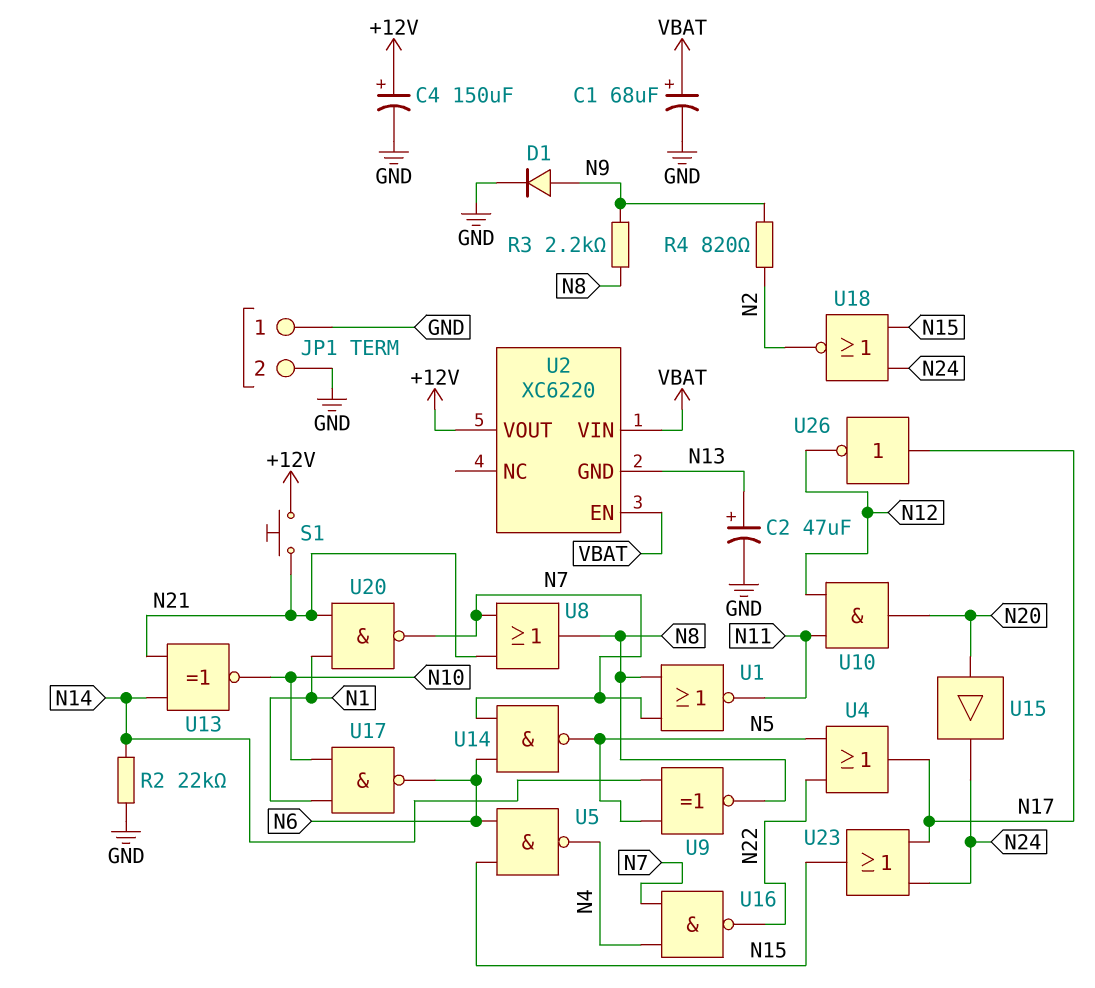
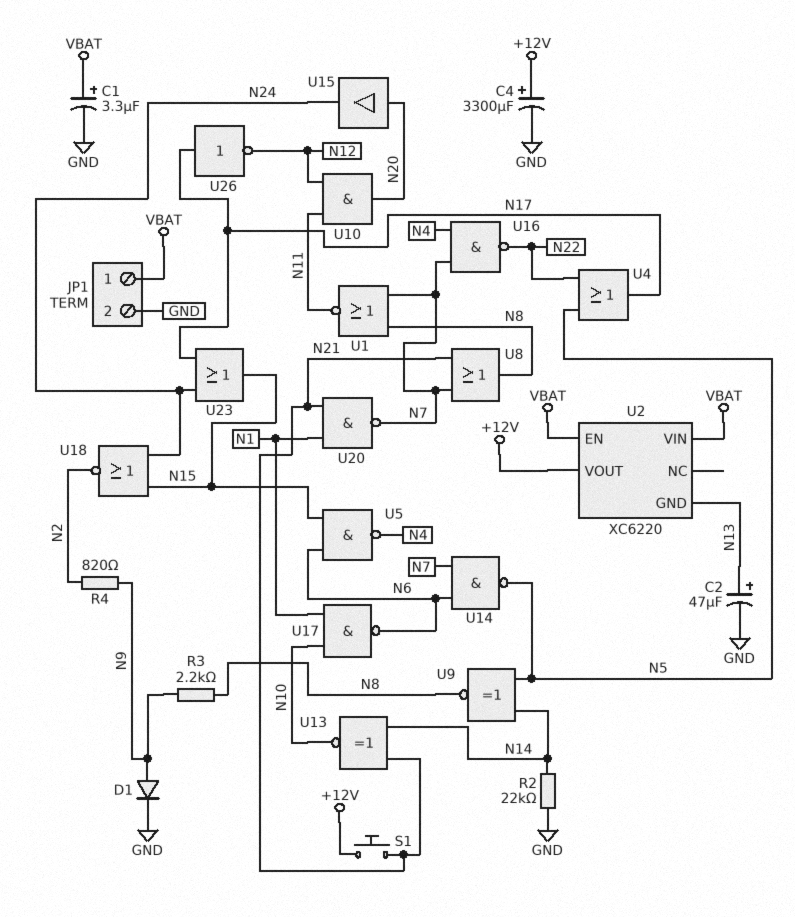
C1: 68uF (plus VBAT, minus GND) -> 3.3uF (plus VBAT, minus GND)
C4: 150uF (plus +12V, minus GND) -> 3300uF (plus +12V, minus GND)
JP1 pin 1: GND -> VBAT

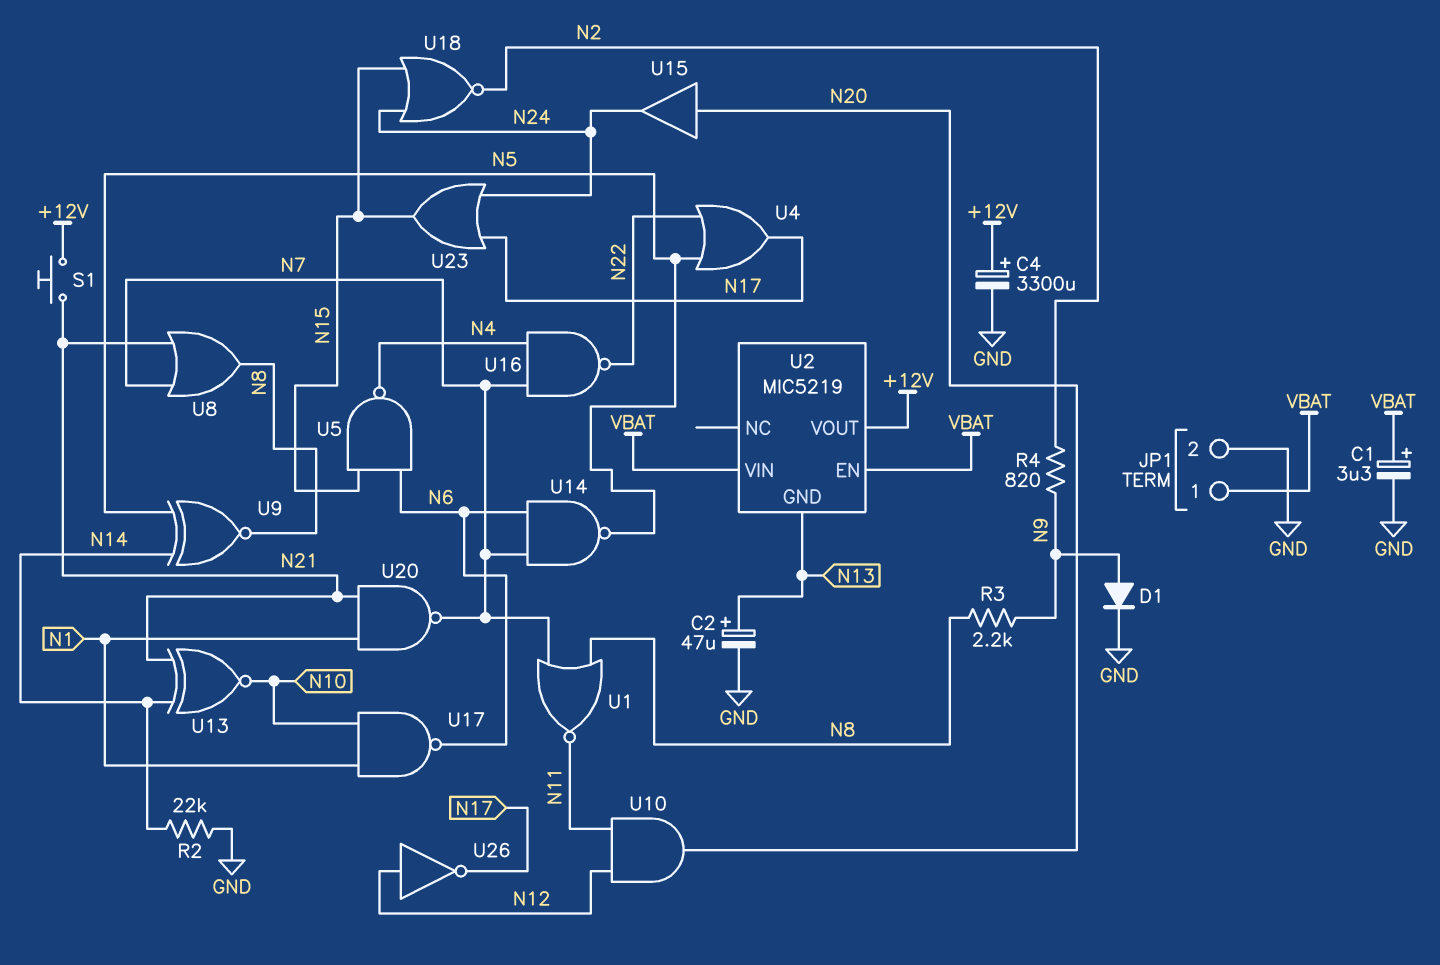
U2: XC6220 -> MIC5219
U26: NOT (in N17, out N12) -> NOT (in N12, out N17)

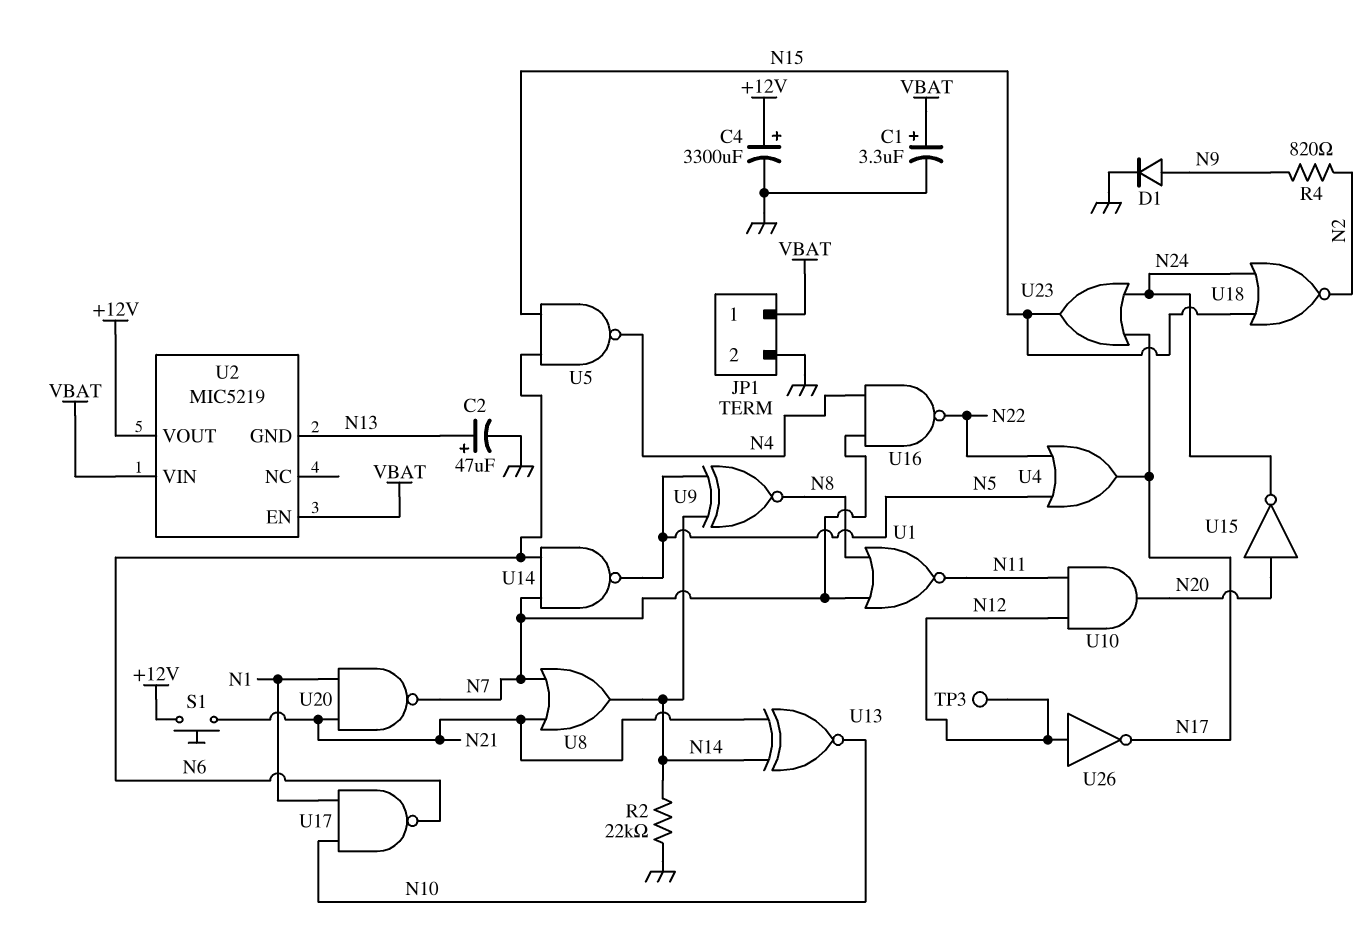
R3: 2.2k (N8, N9) -> none
TP3: none -> test point (N12)
U8: OR (in N7, in N21, out N8) -> OR (in N7, in N21, out N14)
U15: buffer (in N20, out N24) -> NOT (in N20, out N24)

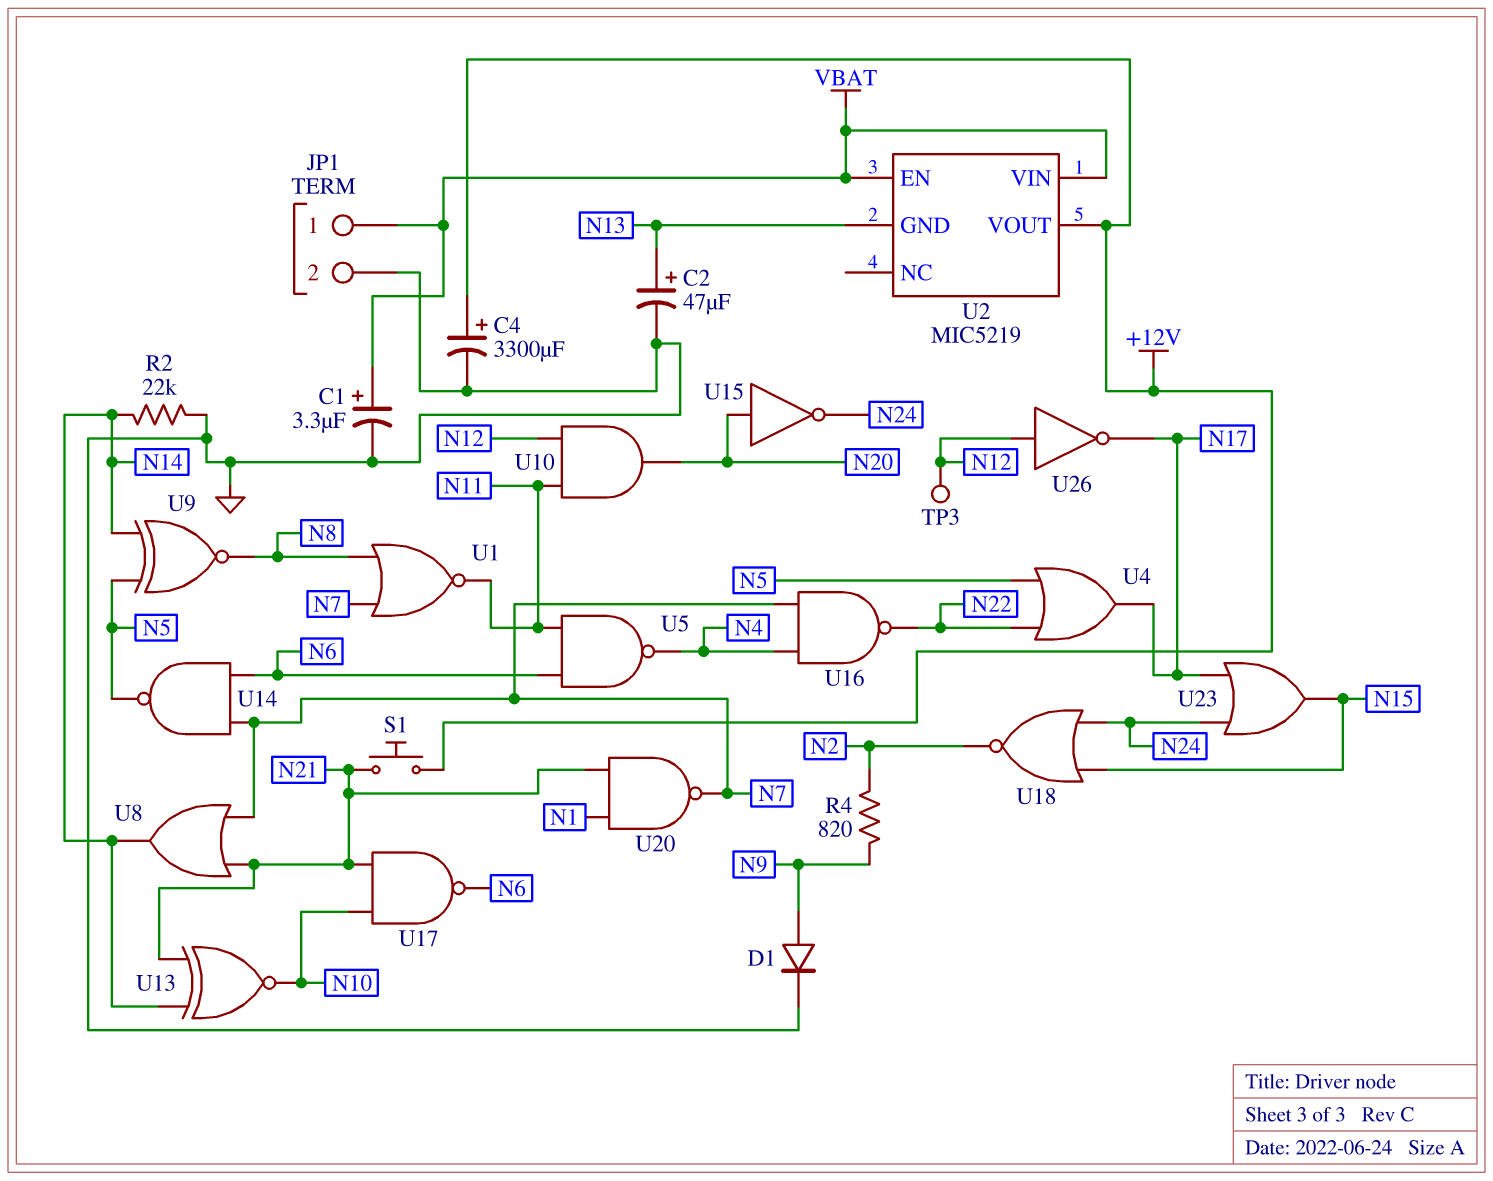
U5: NAND (in N6, in N15, out N4) -> NAND (in N6, in N11, out N4)
U17: NAND (in N1, in N10, out N6) -> NAND (in N10, in N21, out N6)

